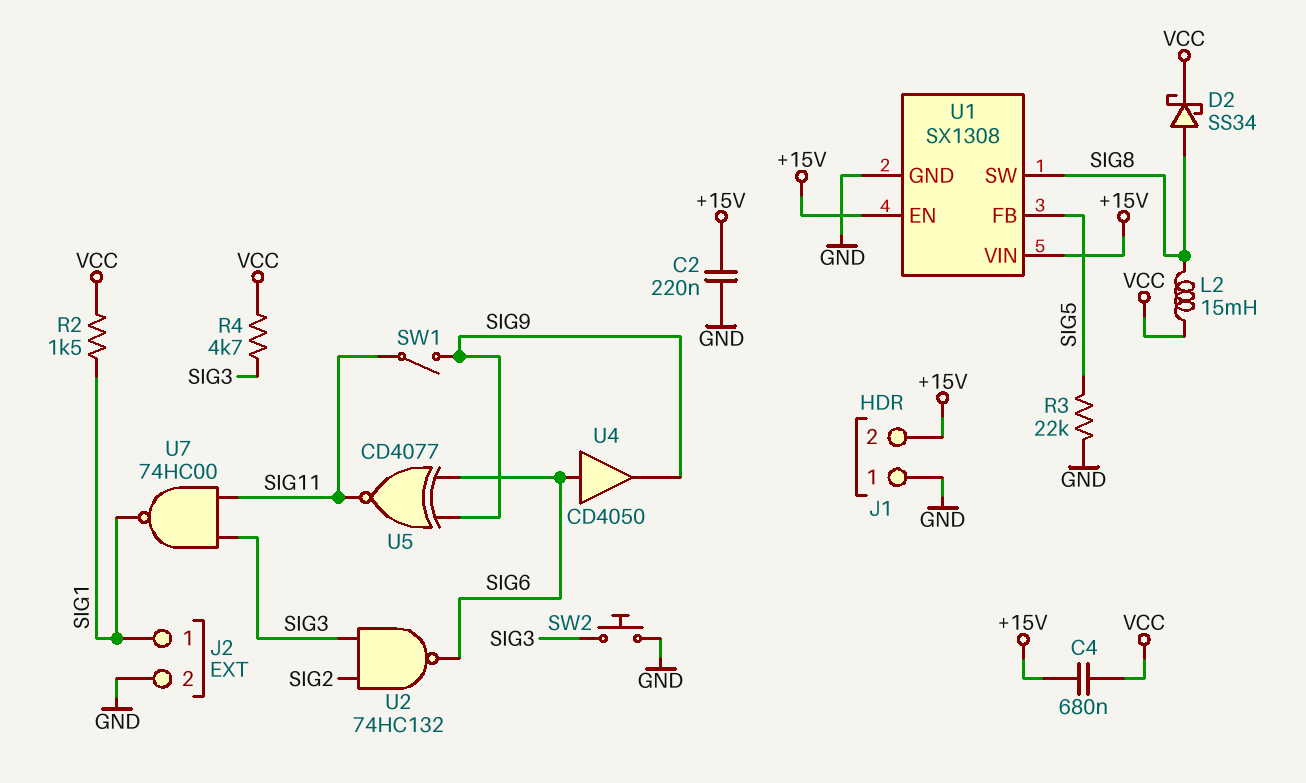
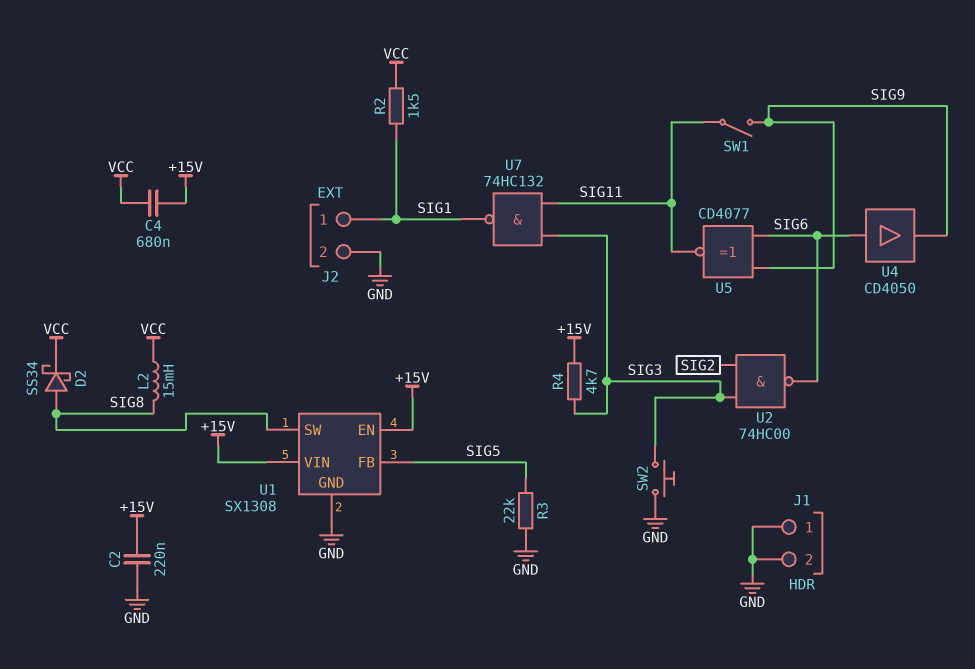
J1 pin 2: +15V -> GND
R4: 4.7k (SIG3, VCC) -> 4.7k (+15V, SIG3)
U2: NAND 74HC132 (in SIG2, in SIG3, out SIG6) -> NAND 74HC00 (in SIG2, in SIG3, out SIG6)
U7: NAND 74HC00 (in SIG3, in SIG11, out SIG1) -> NAND 74HC132 (in SIG3, in SIG11, out SIG1)

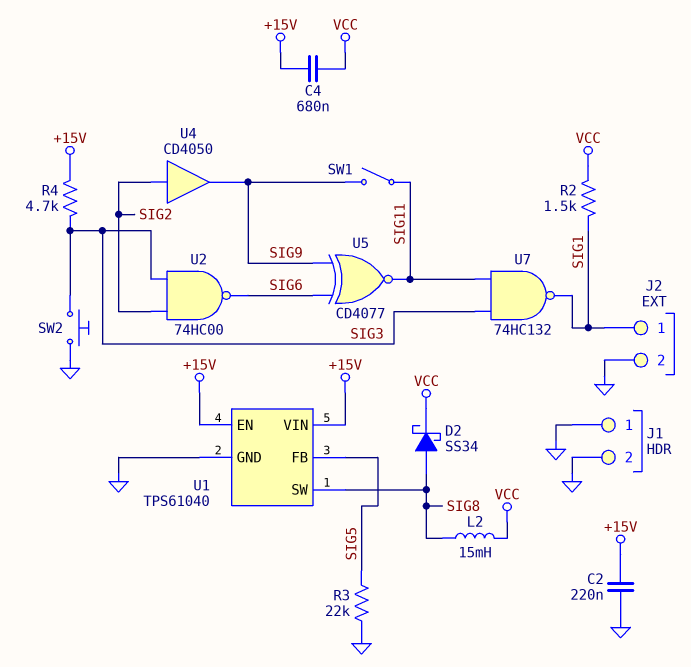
U1: SX1308 -> TPS61040
U4: buffer CD4050 (in SIG6, out SIG9) -> buffer CD4050 (in SIG2, out SIG9)

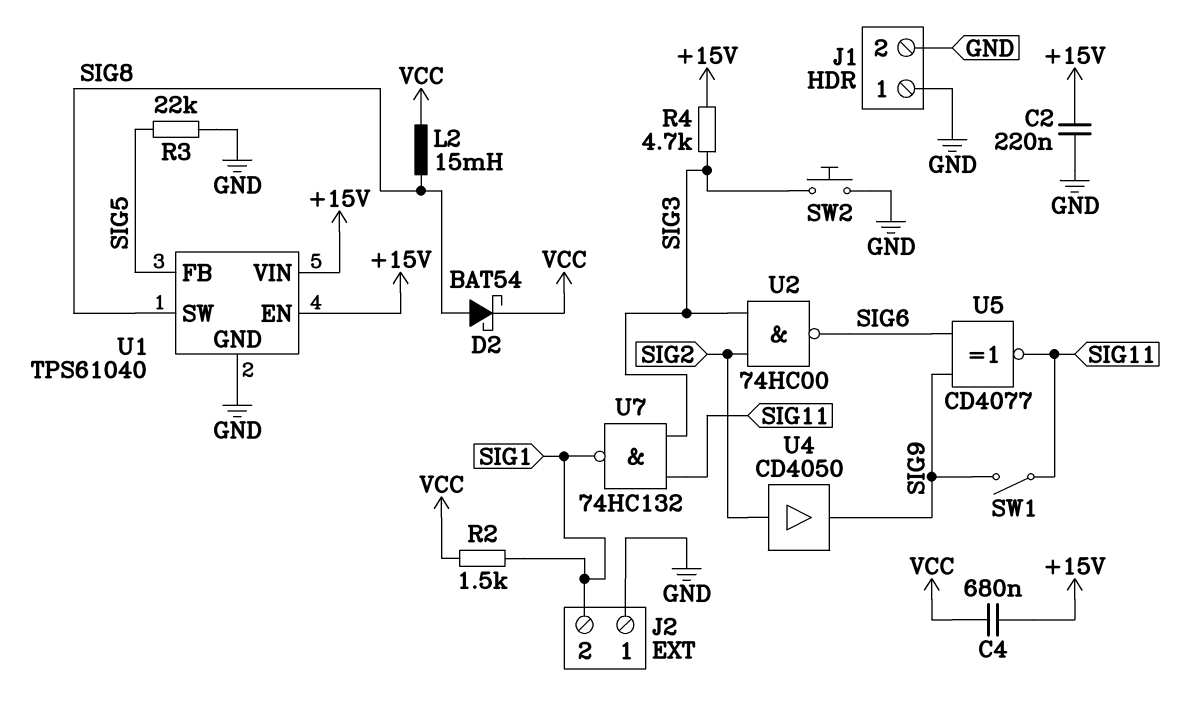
D2: schottky SS34 (A SIG8, K VCC) -> schottky BAT54 (A SIG8, K VCC)
J2 pin 1: SIG1 -> GND
J2 pin 2: GND -> SIG1

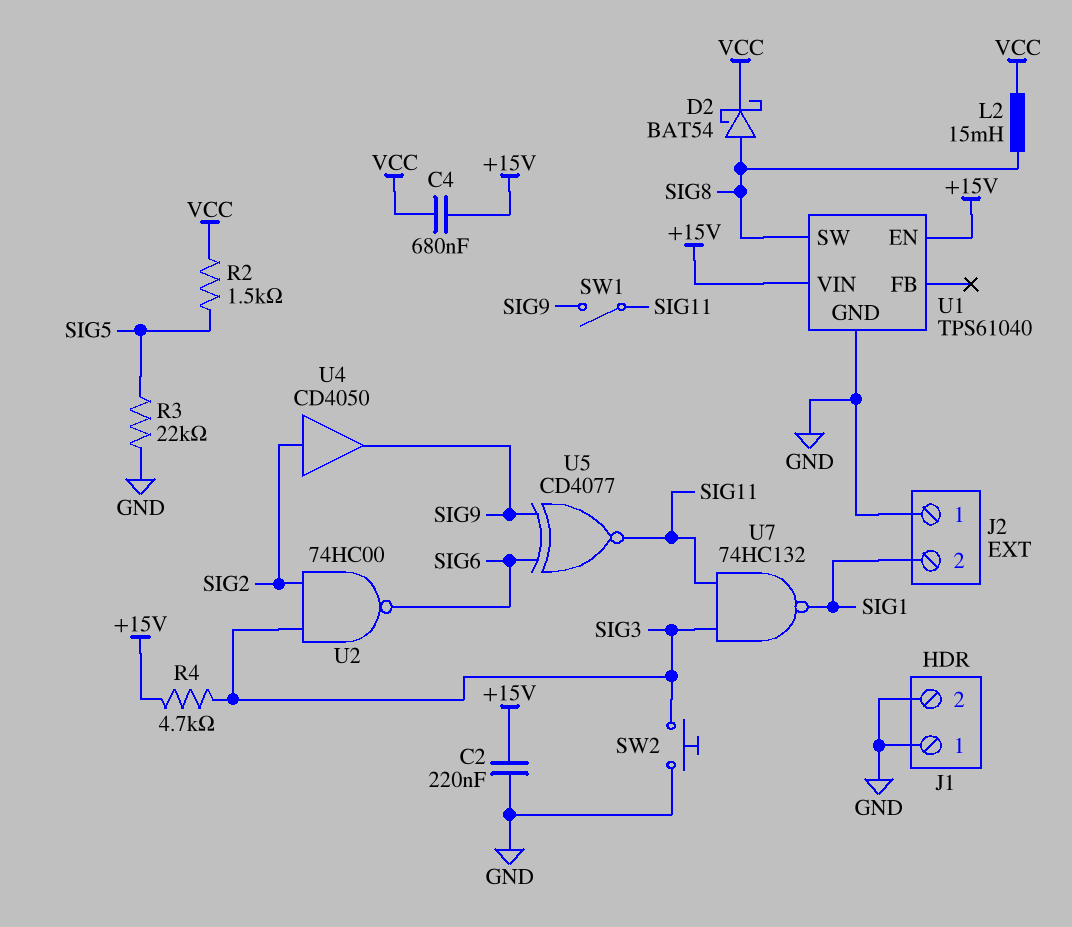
R2: 1.5k (SIG1, VCC) -> 1.5k (SIG5, VCC)
U1 pin FB: SIG5 -> none

